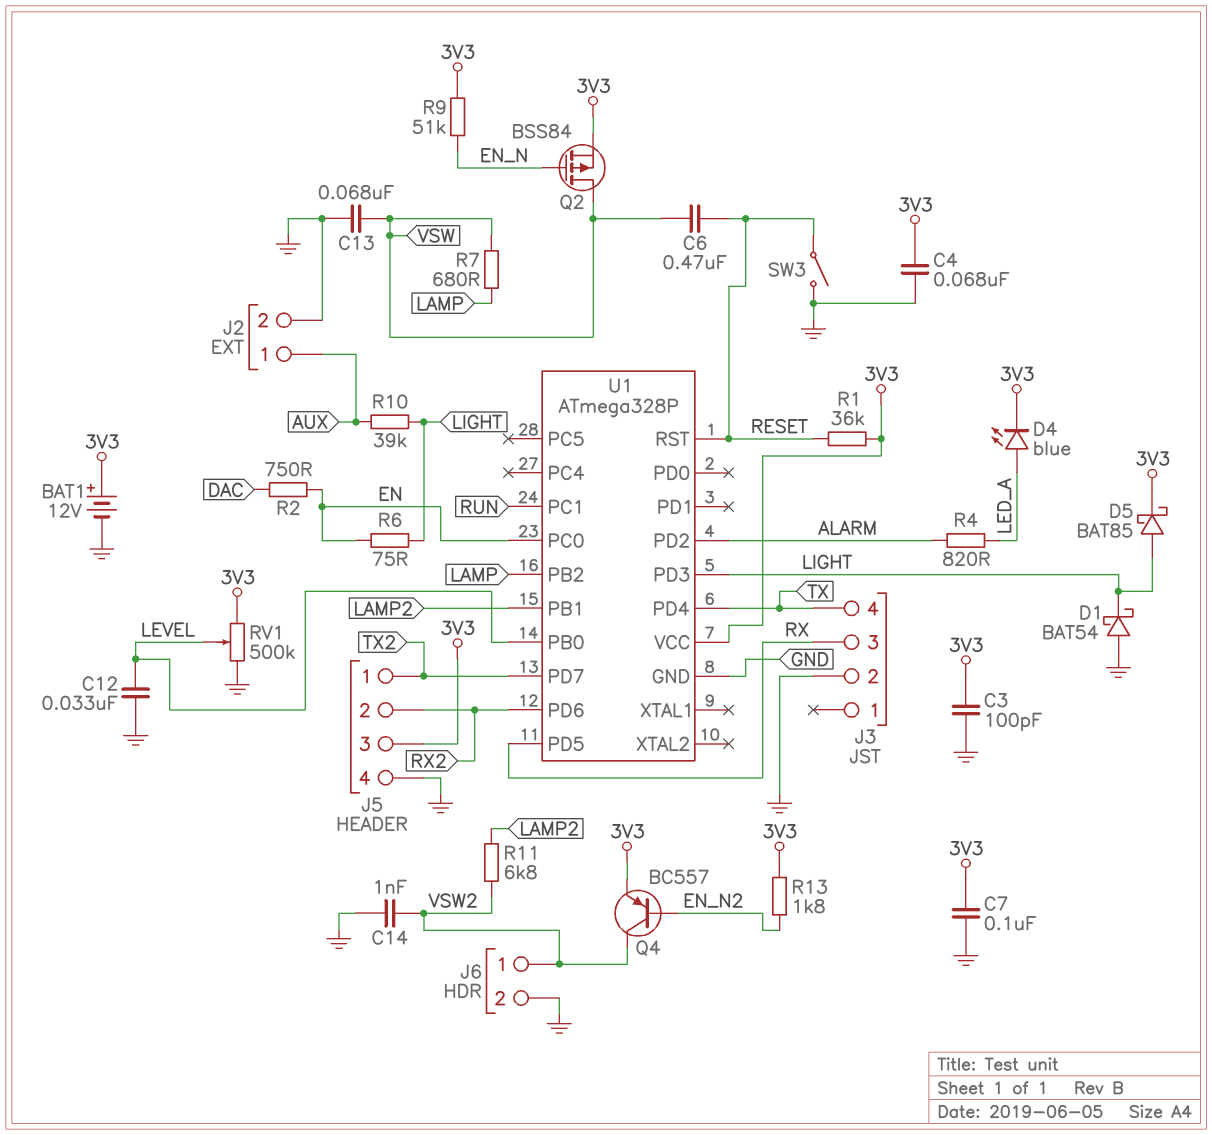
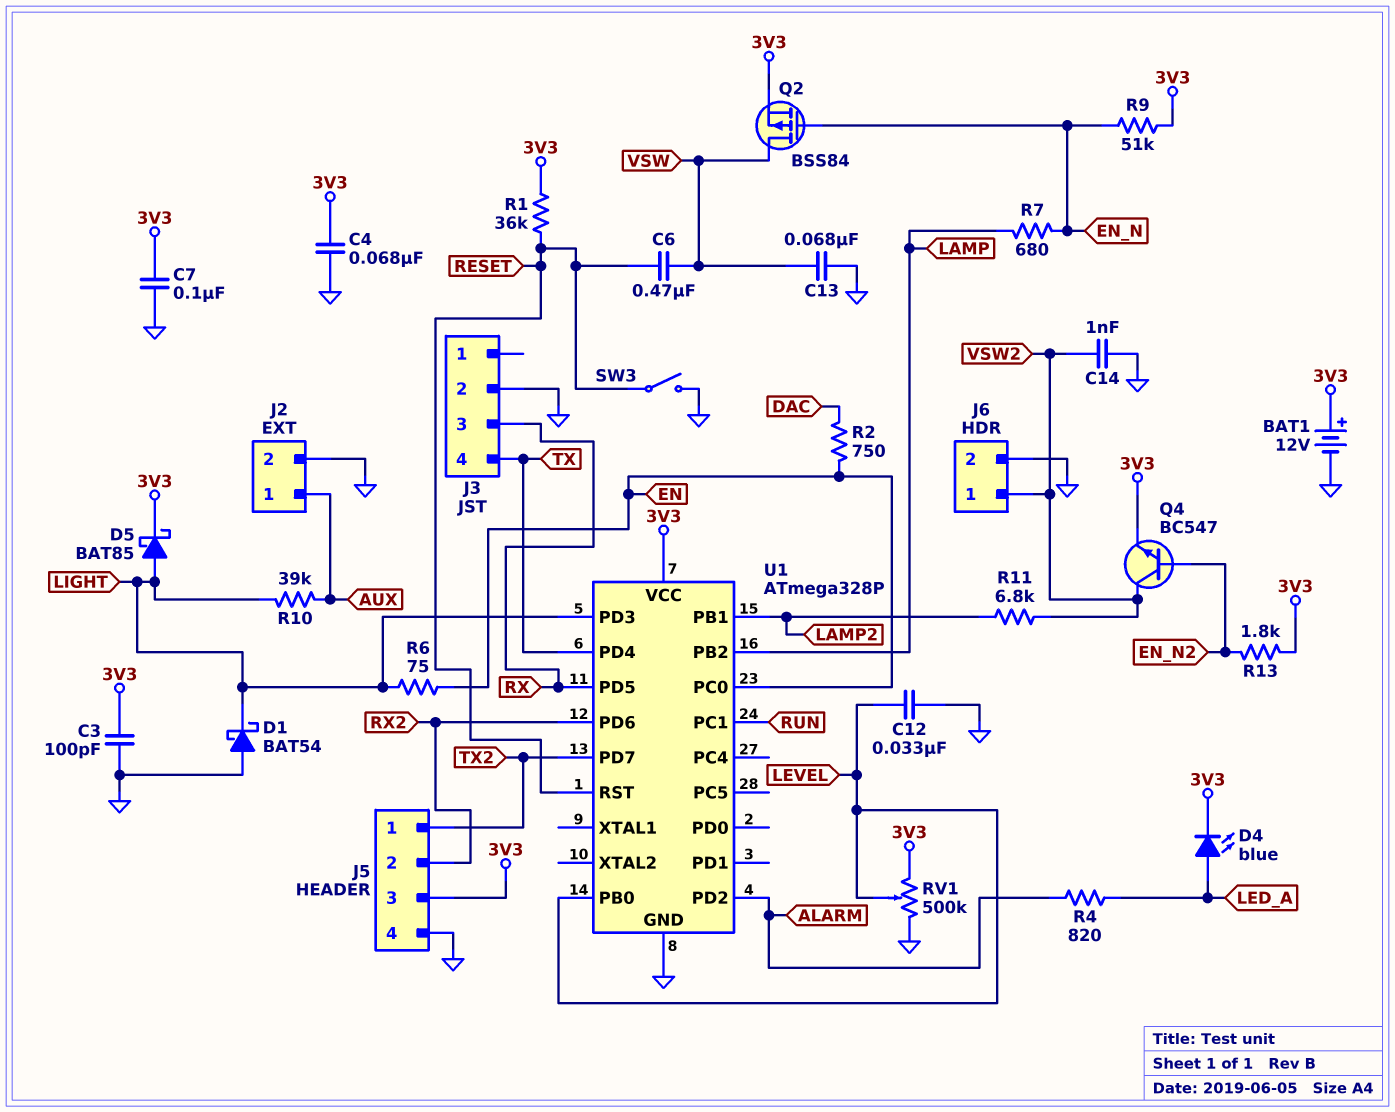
Q4: PNP BC557 (B EN_N2, C VSW2, E 3V3) -> NPN BC547 (B EN_N2, C VSW2, E 3V3)
R7: 680 (LAMP, VSW) -> 680 (EN_N, LAMP)

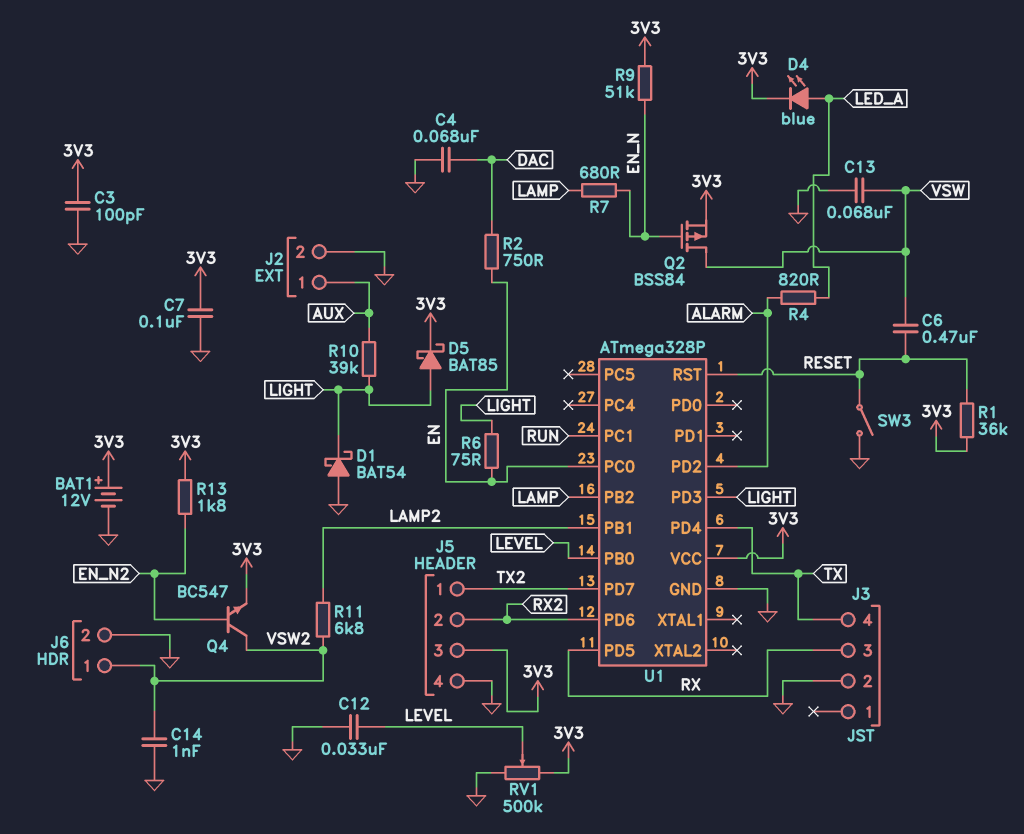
C4: 68nF (3V3, GND) -> 68nF (DAC, GND)

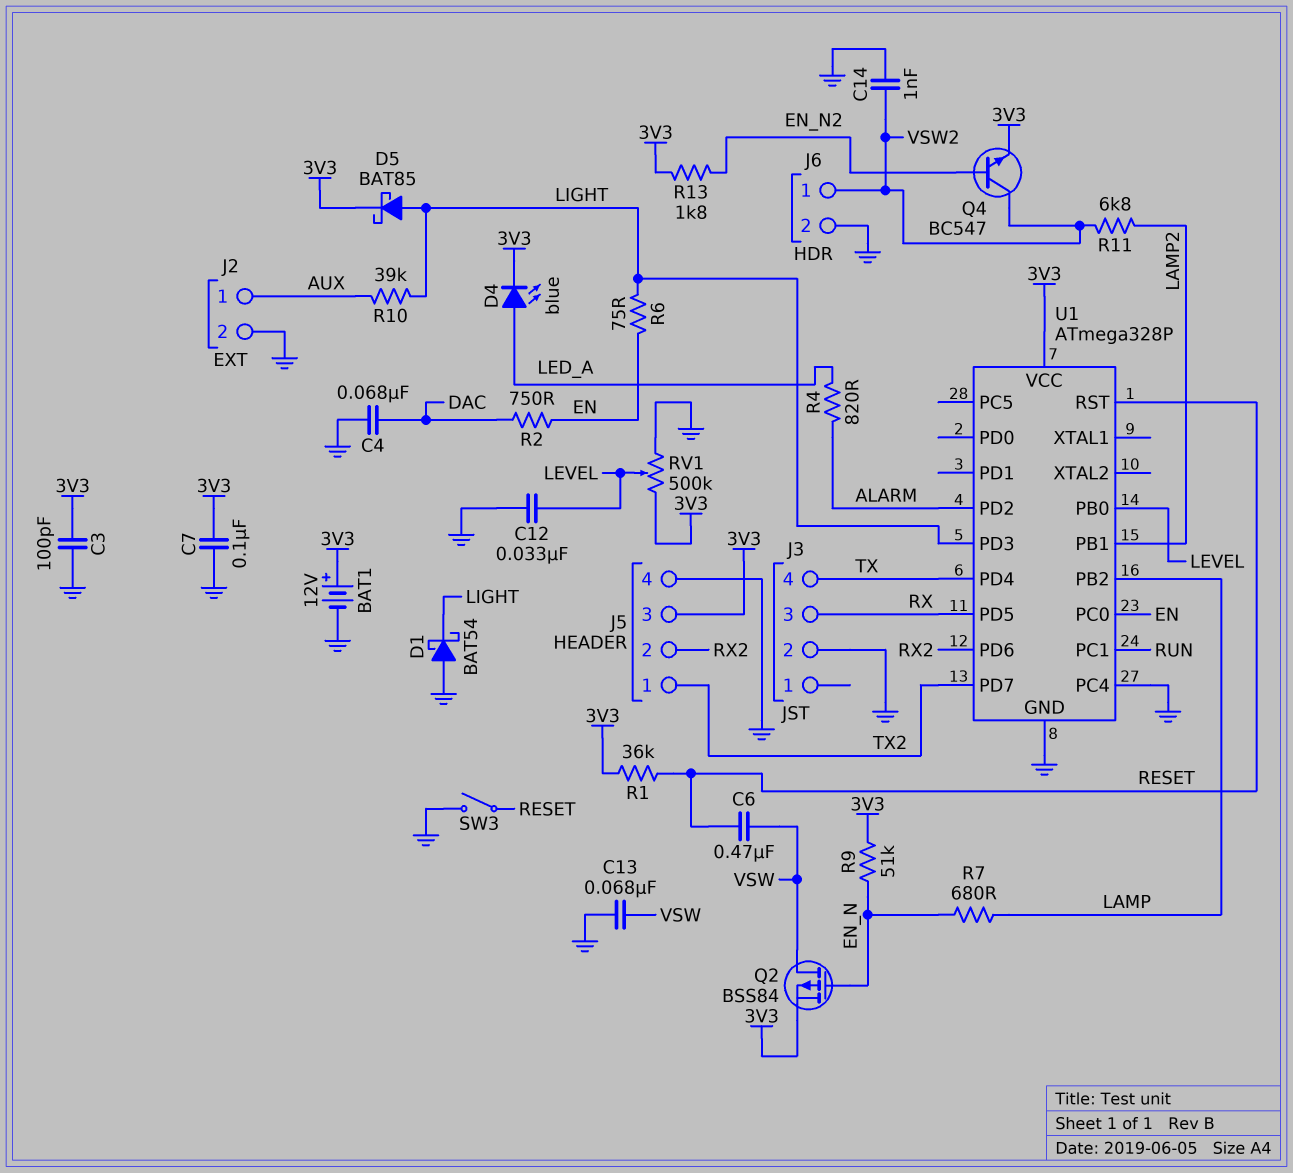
U1 pin PC4: none -> GND

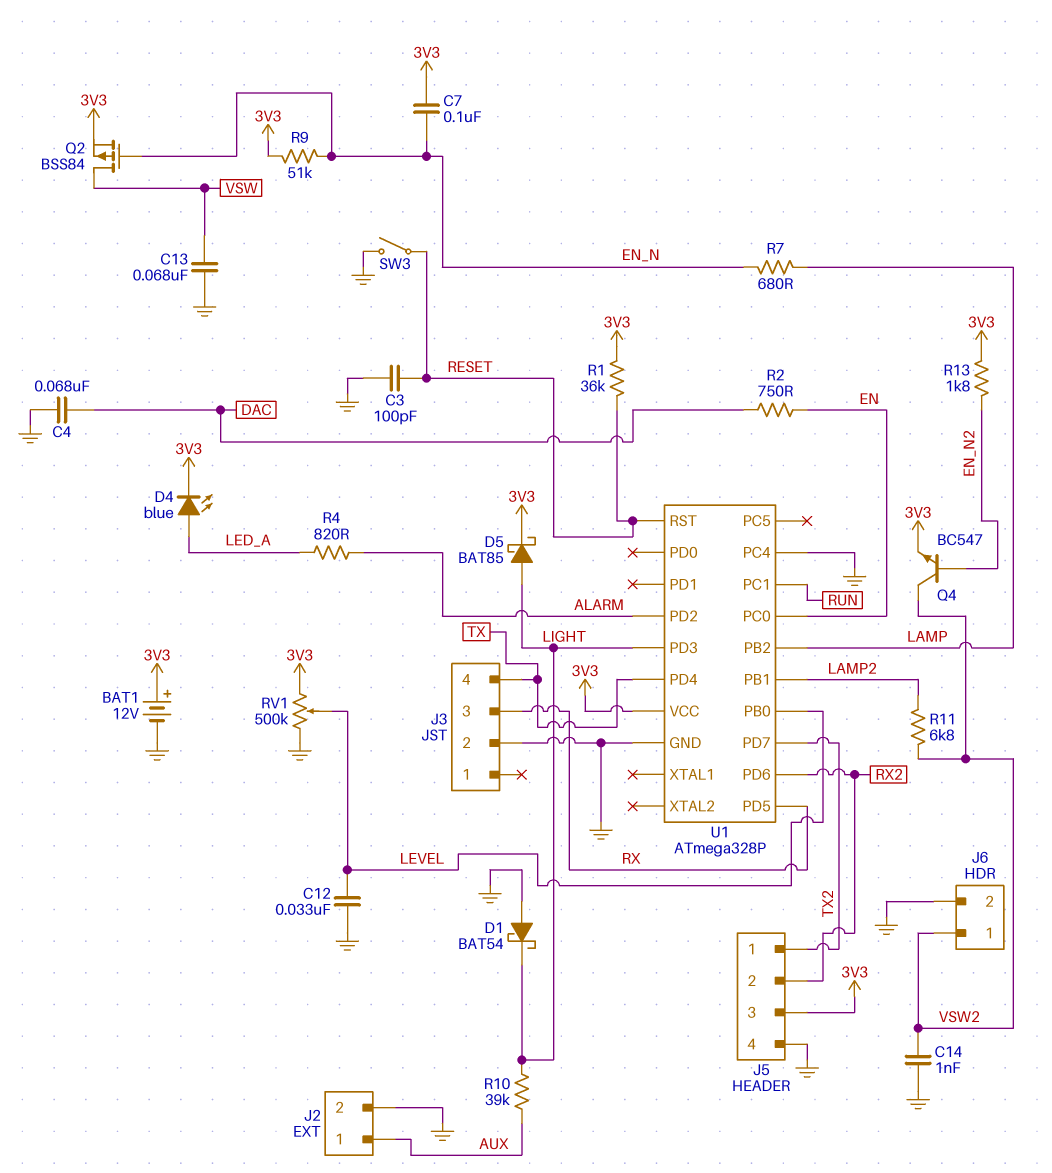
C3: 100pF (3V3, GND) -> 100pF (GND, RESET)
C6: 470nF (RESET, VSW) -> none
C7: 100nF (3V3, GND) -> 100nF (3V3, EN_N)
R6: 75 (EN, LIGHT) -> none

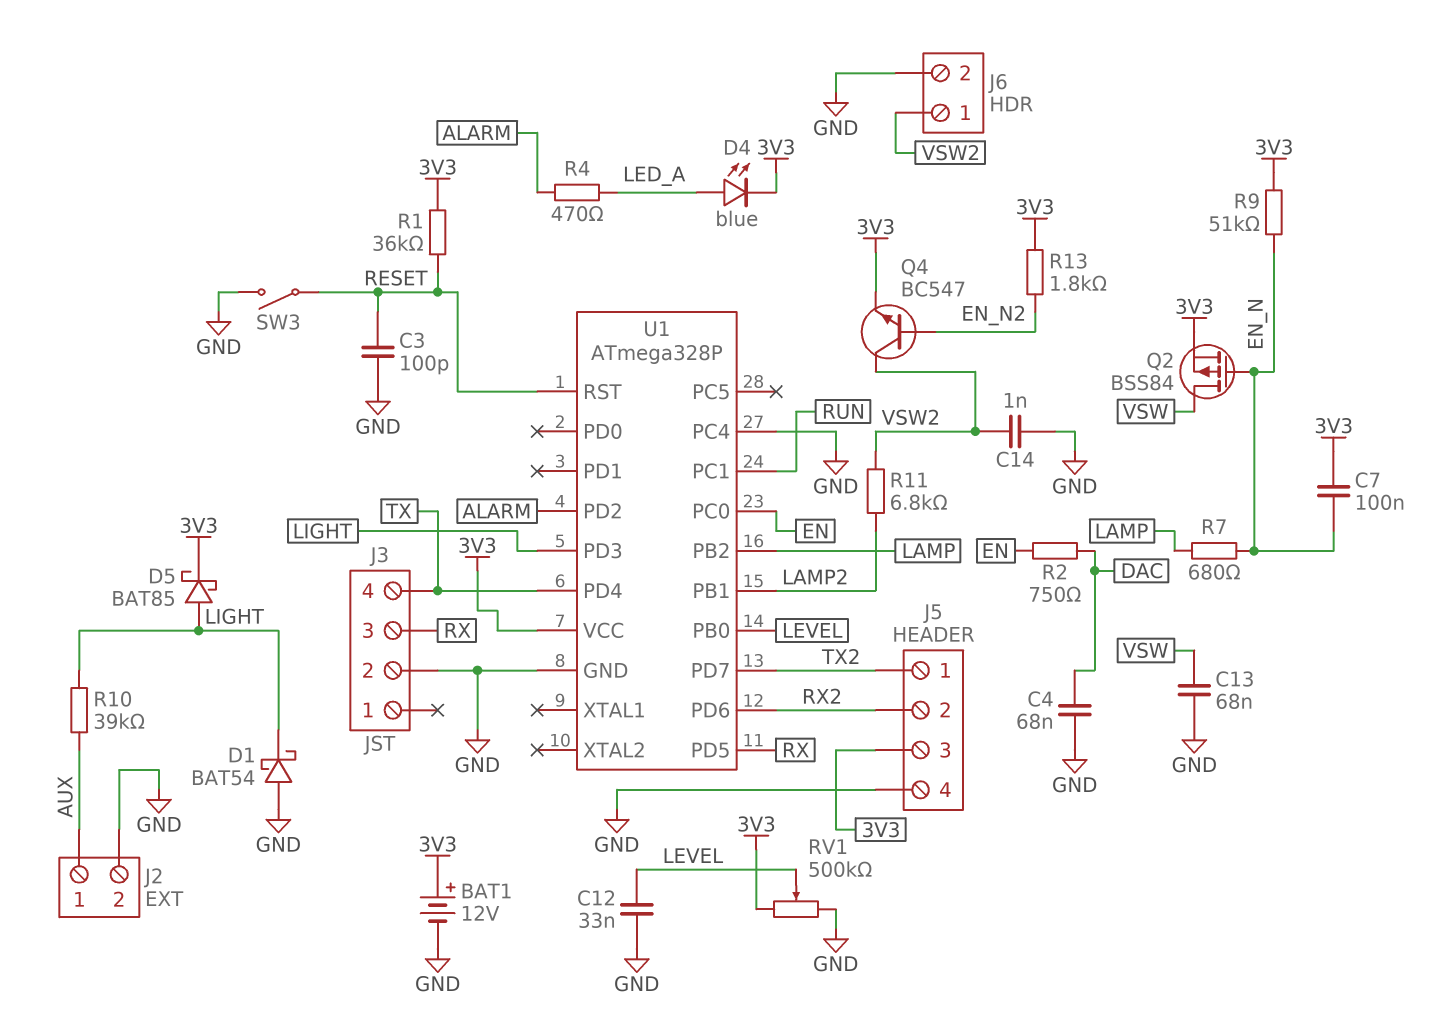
R4: 820 (ALARM, LED_A) -> 470 (ALARM, LED_A)

